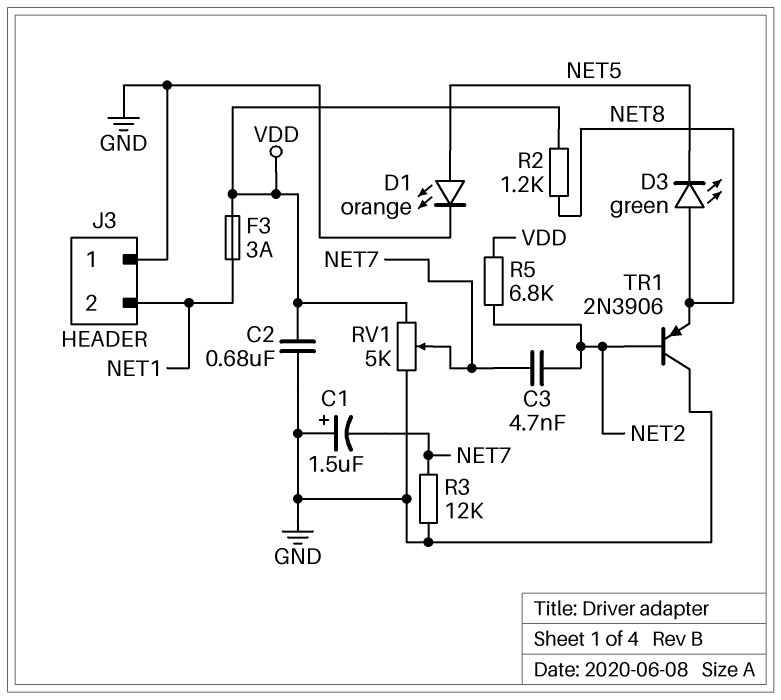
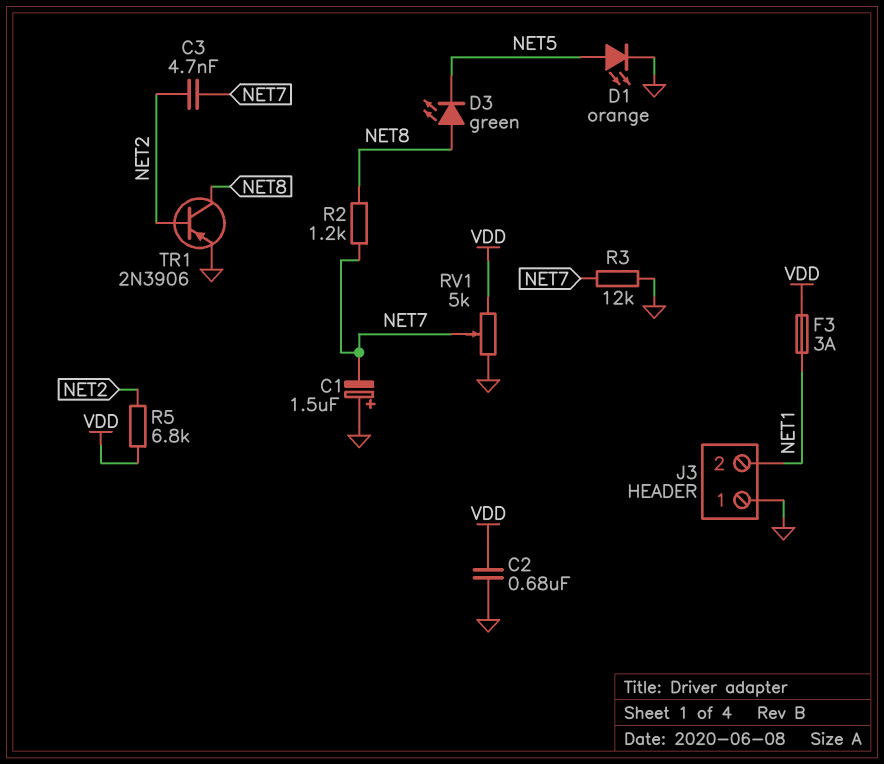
R2: 1.2k (NET8, VDD) -> 1.2k (NET7, NET8)
TR1: PNP 2N3906 (B NET2, C GND, E NET8) -> PNP 2N3906 (B NET2, C NET8, E GND)

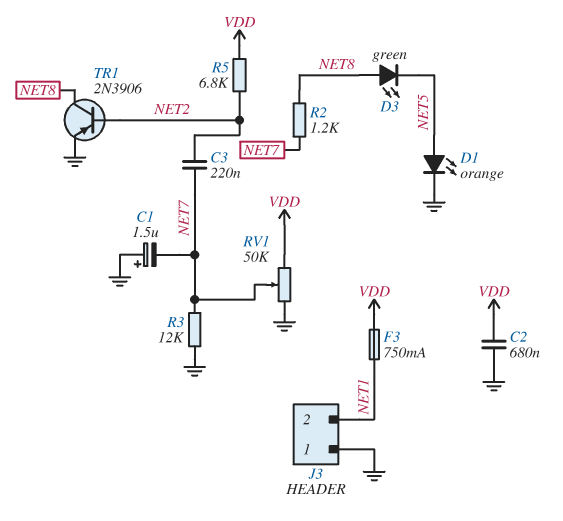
C3: 4.7nF (NET2, NET7) -> 220nF (NET2, NET7)
F3: 3A (NET1, VDD) -> 750mA (NET1, VDD)
RV1: 5k (GND, VDD, wiper NET7) -> 50k (GND, VDD, wiper NET7)

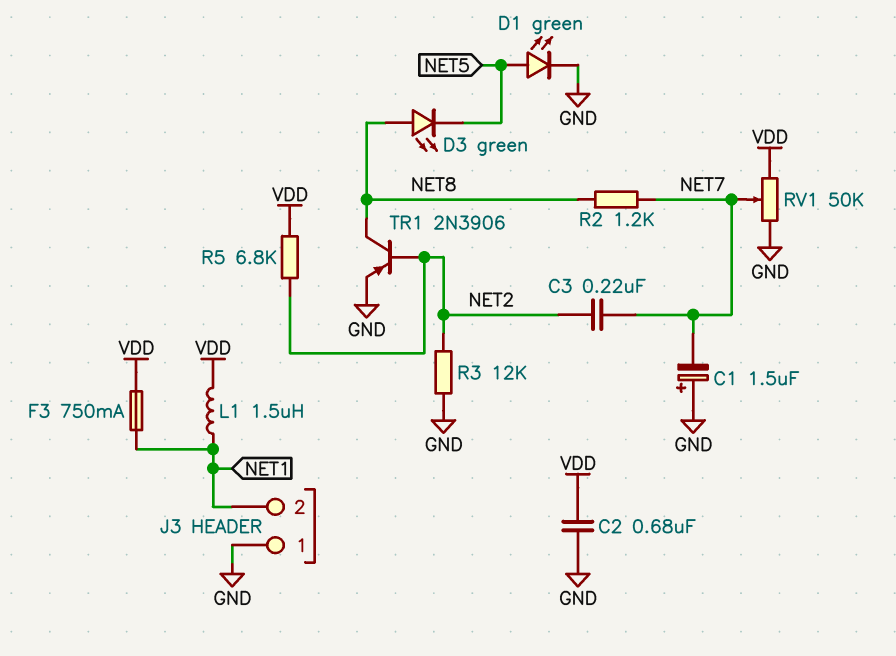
D1: LED orange (A NET5, K GND) -> LED green (A NET5, K GND)
L1: none -> 1.5uH (NET1, VDD)
R3: 12k (GND, NET7) -> 12k (GND, NET2)

